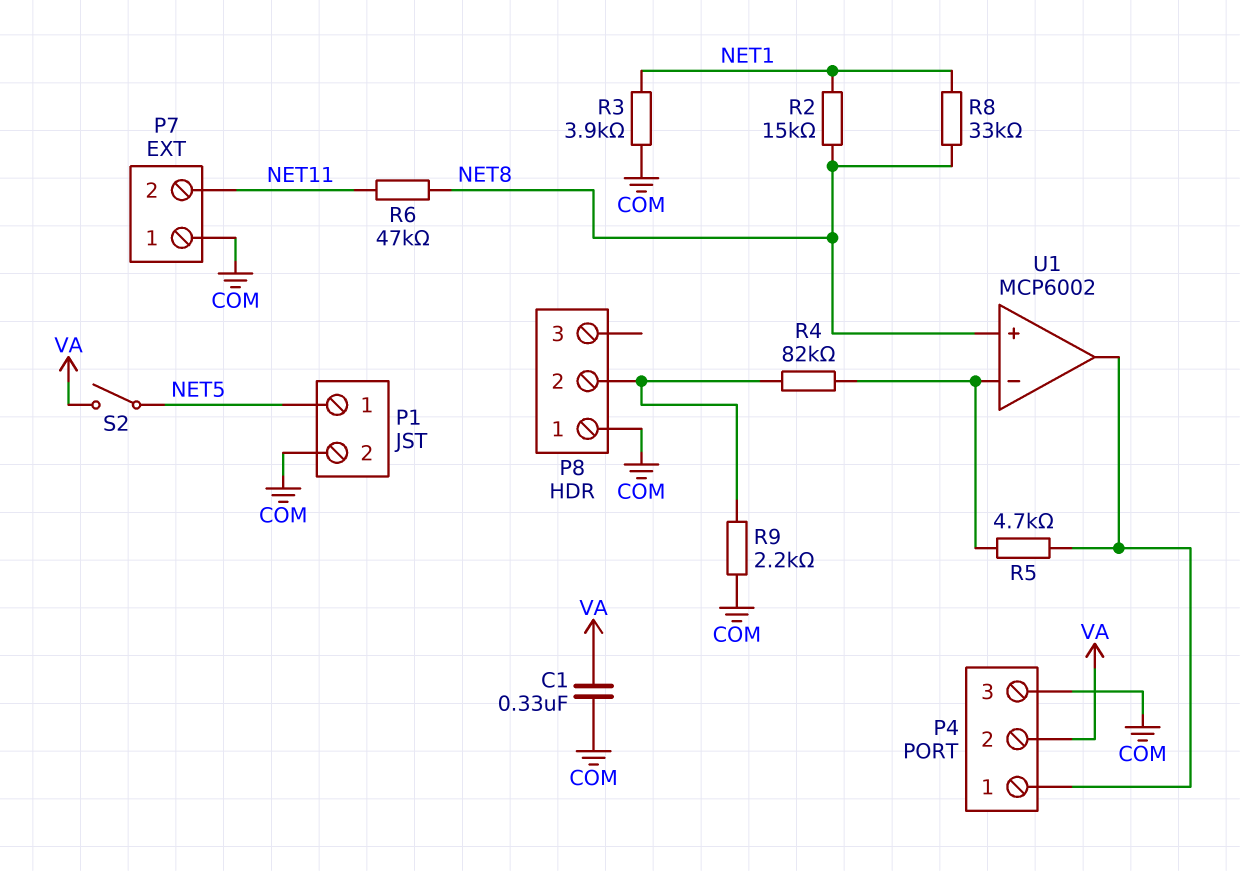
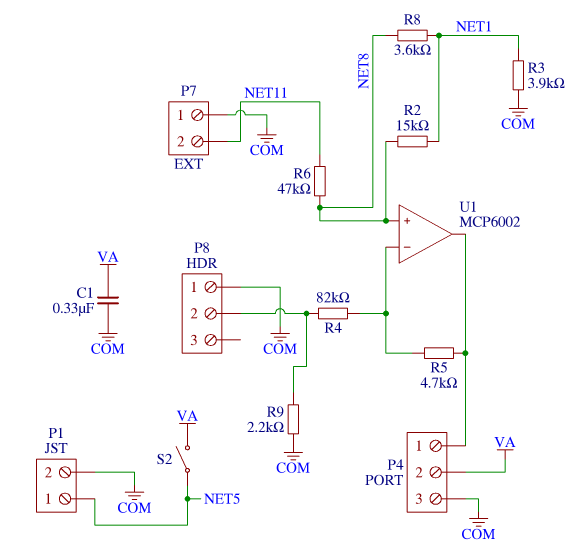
R8: 33k (NET1, NET8) -> 3.6k (NET1, NET8)

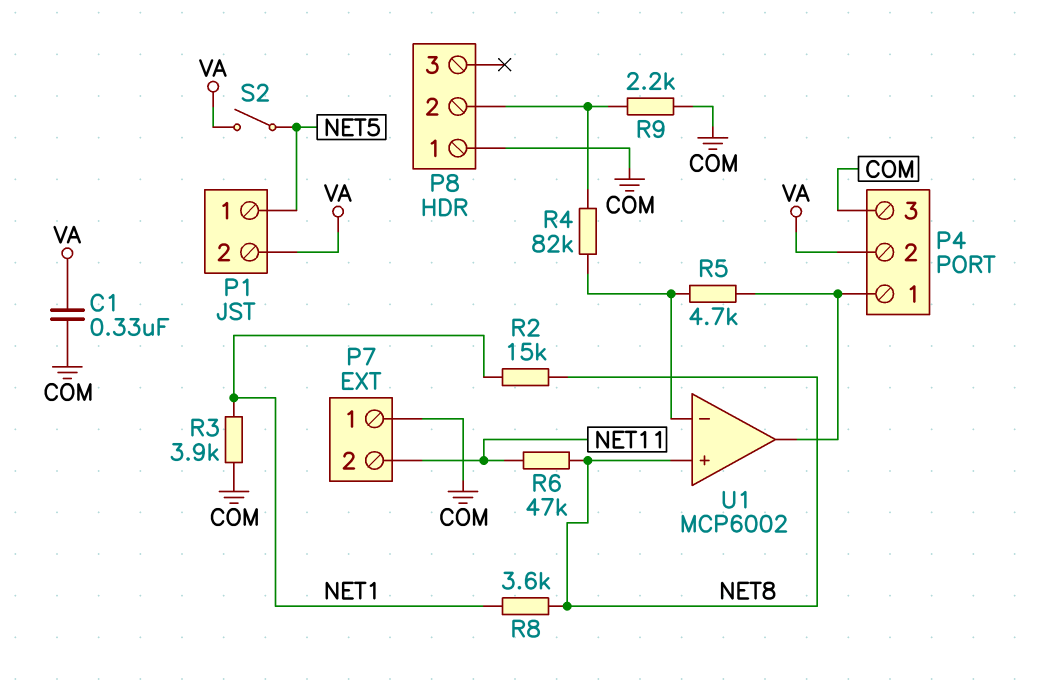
P1 pin 2: COM -> VA

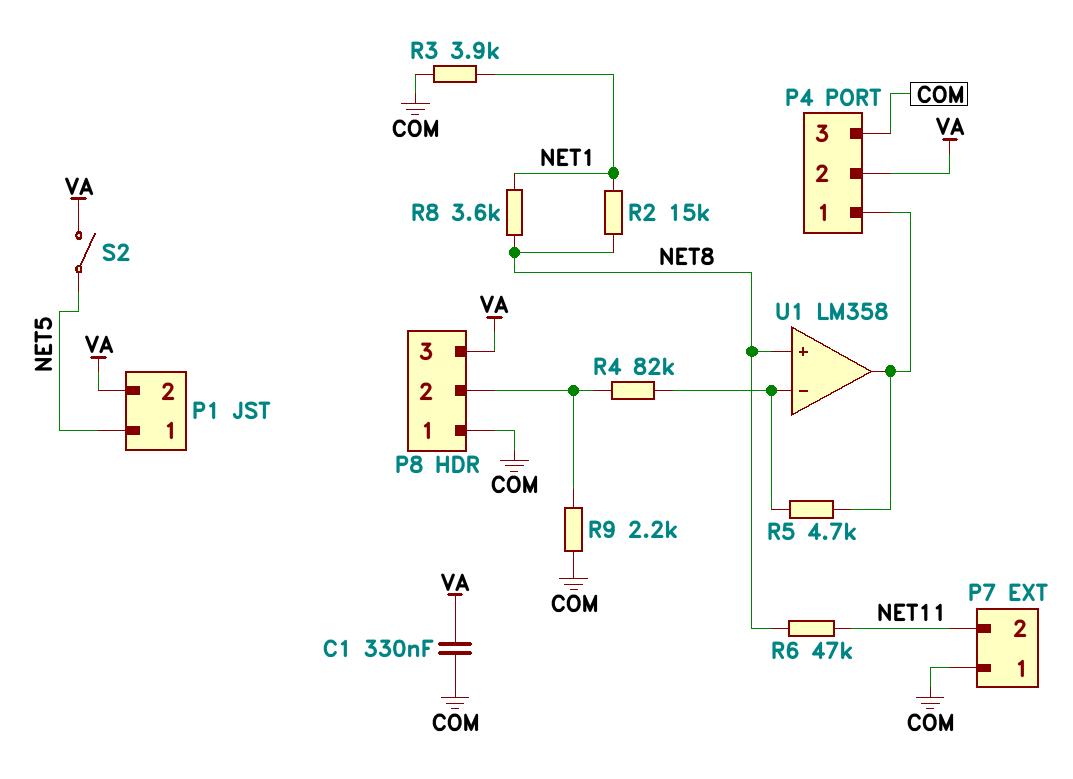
P8 pin 3: none -> VA
U1: MCP6002 -> LM358

